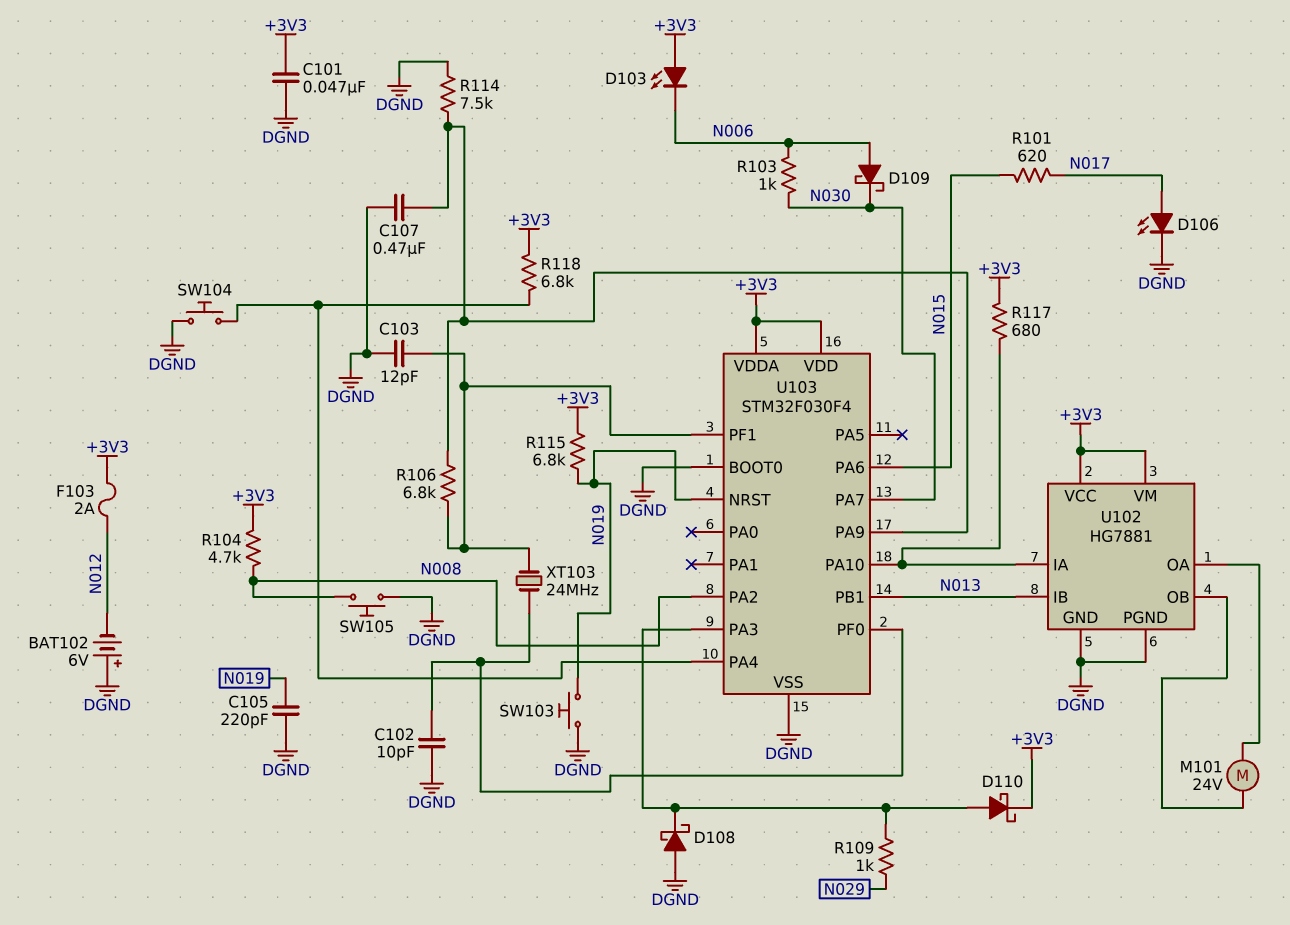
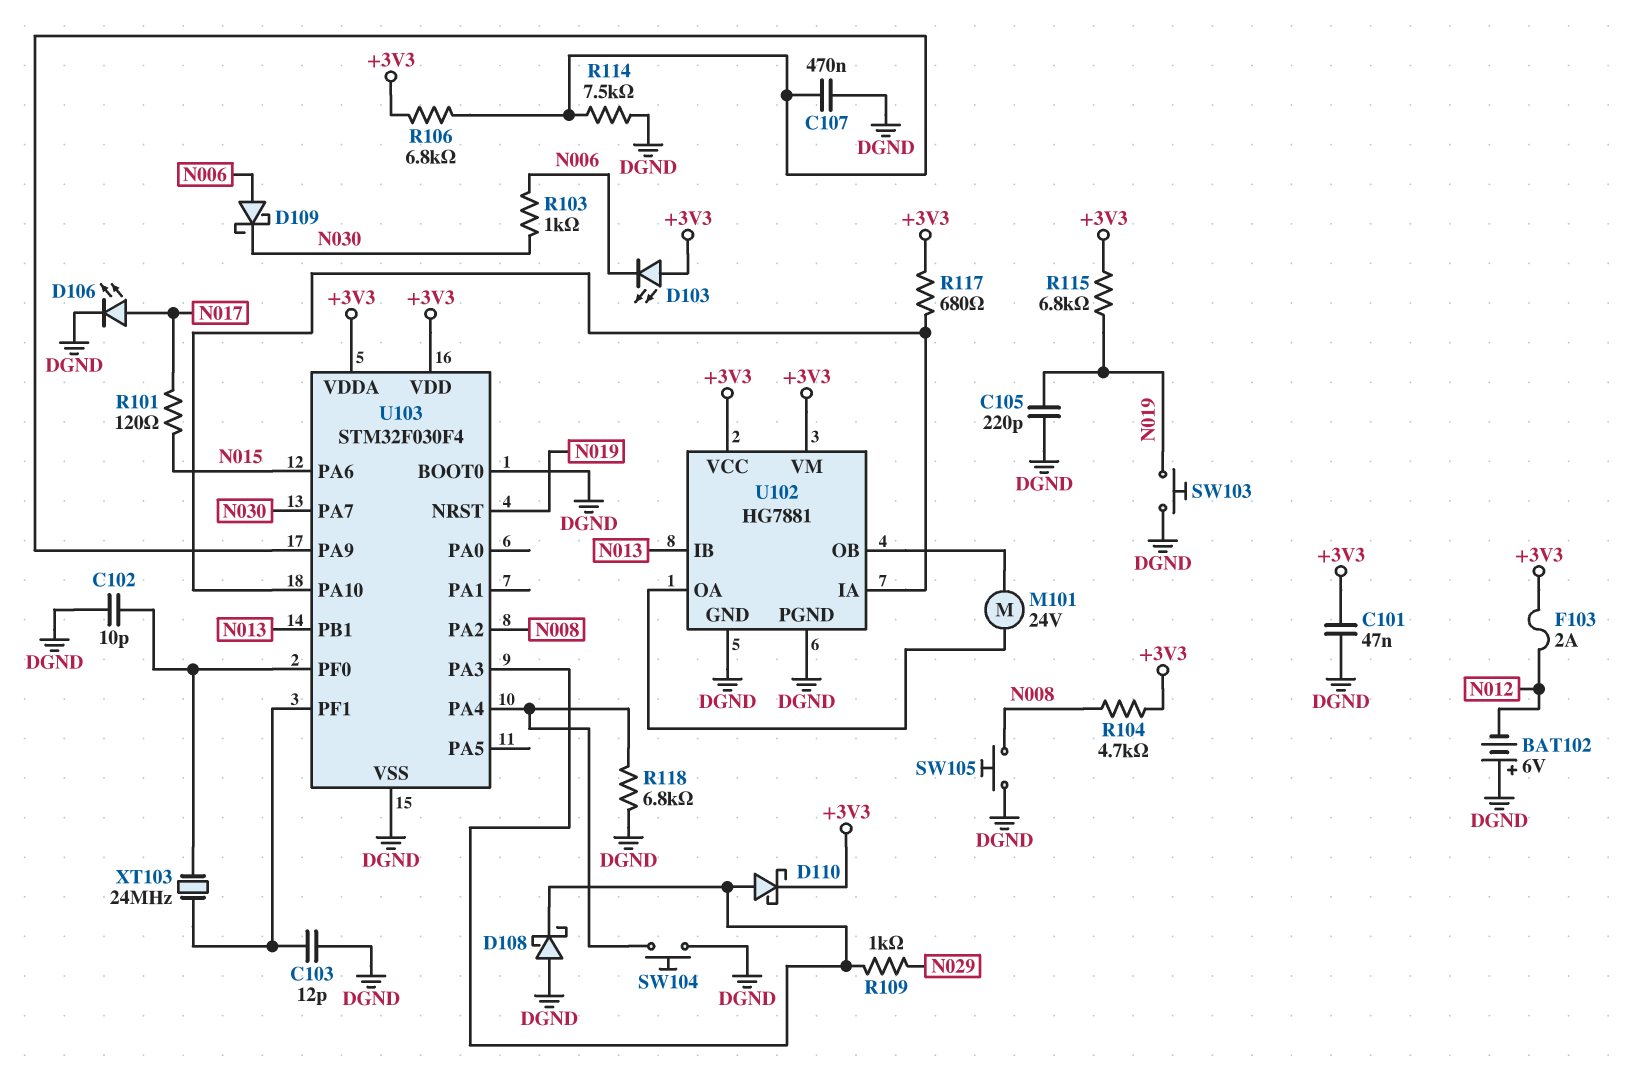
R101: 620 (N015, N017) -> 120 (N015, N017)
R106: 6.8k (U103/PA9, U103/PF1) -> 6.8k (+3V3, U103/PA9)
R118: 6.8k (+3V3, U103/PA4) -> 6.8k (DGND, U103/PA4)

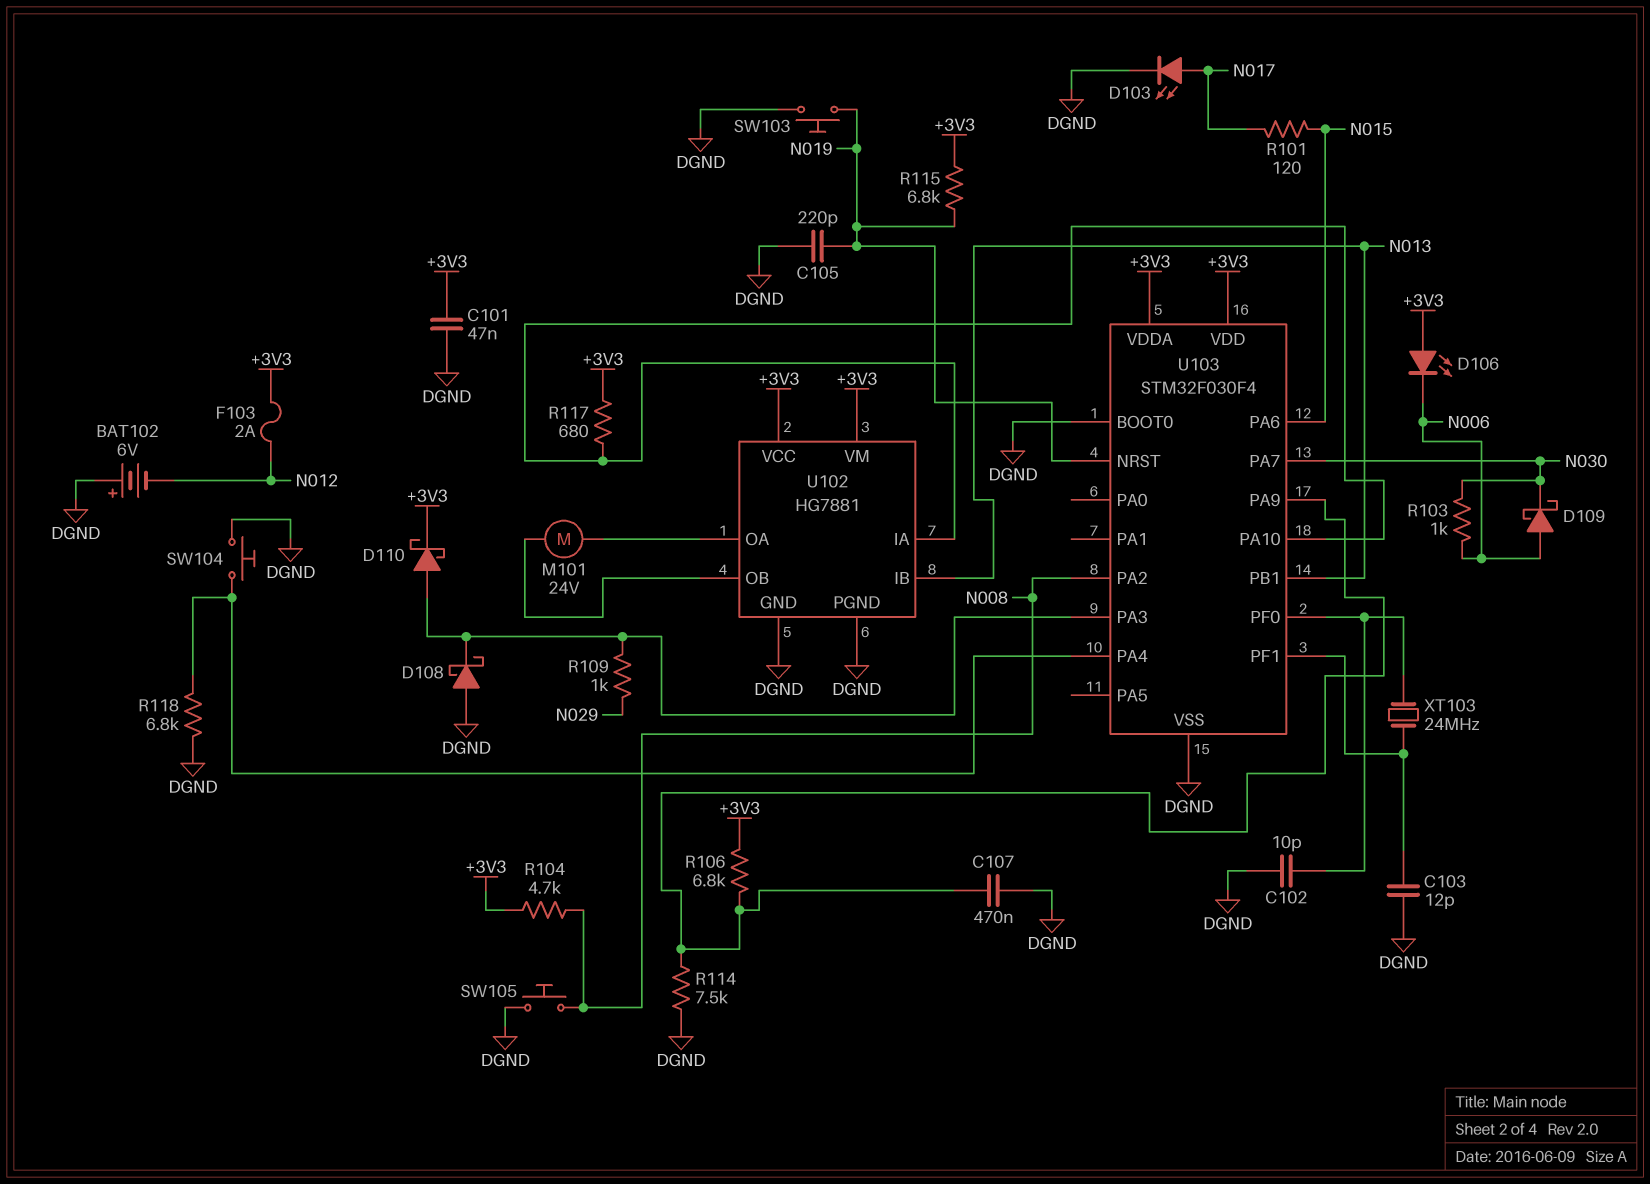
D103: LED (A +3V3, K N006) -> LED (A N017, K DGND)
D106: LED (A N017, K DGND) -> LED (A +3V3, K N006)

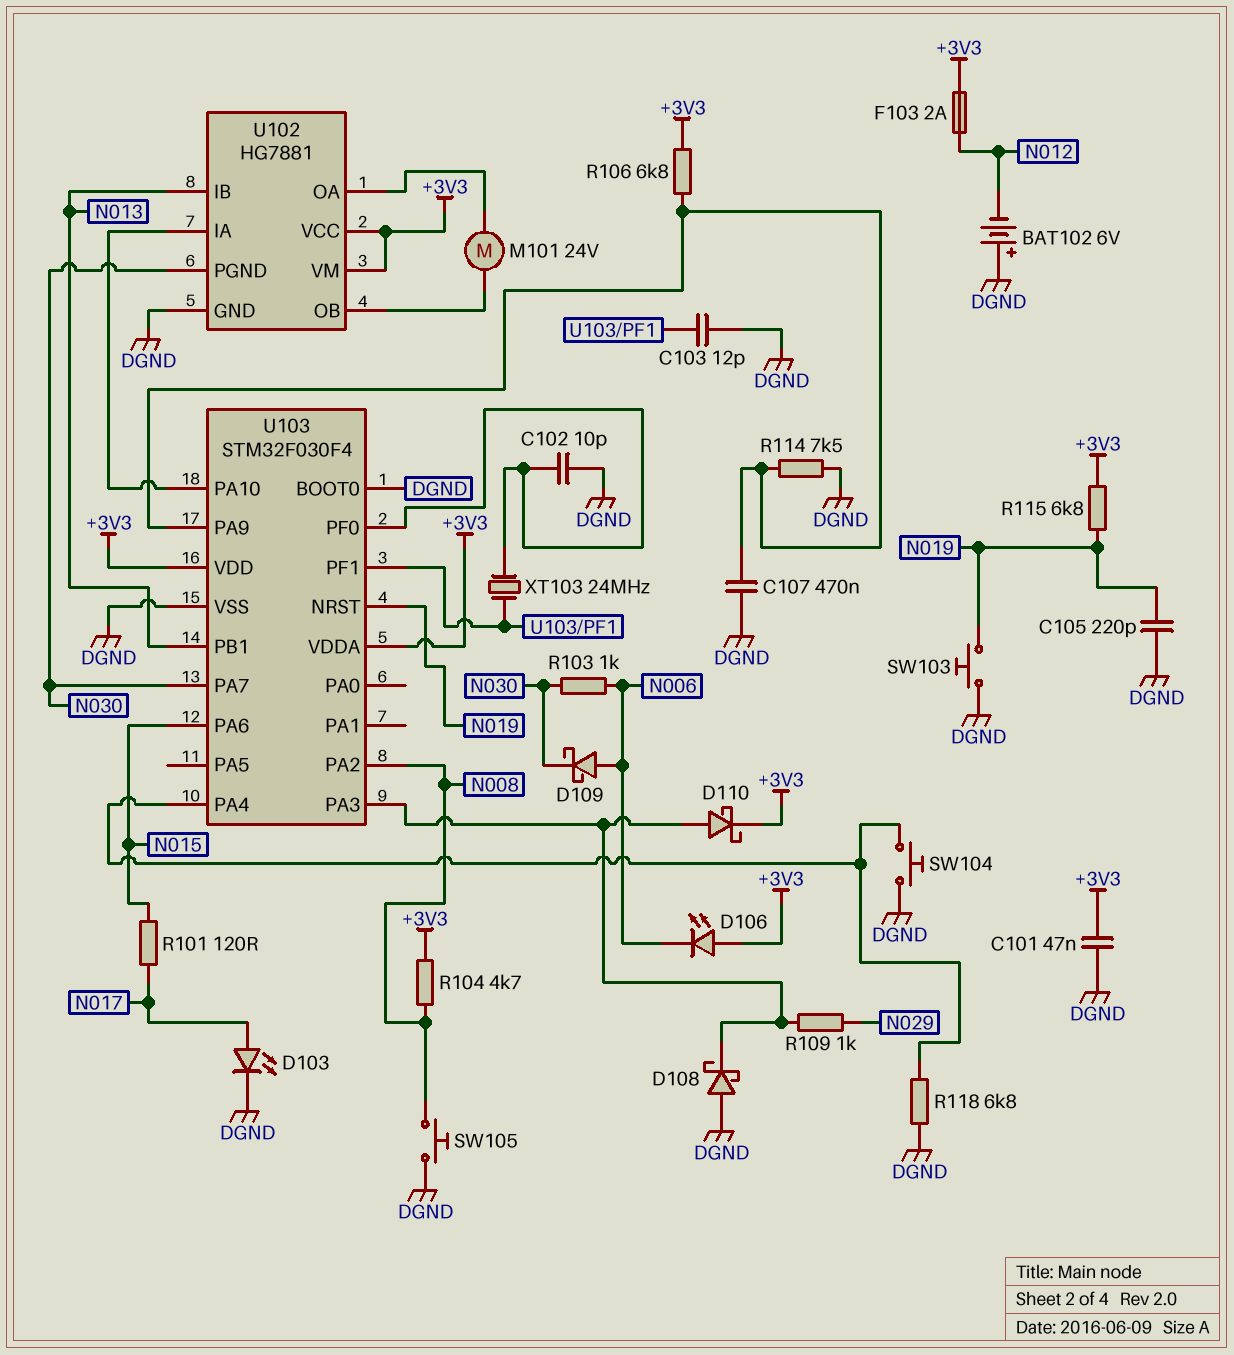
R117: 680 (+3V3, U102/IA) -> none
U102 pin PGND: DGND -> N030

